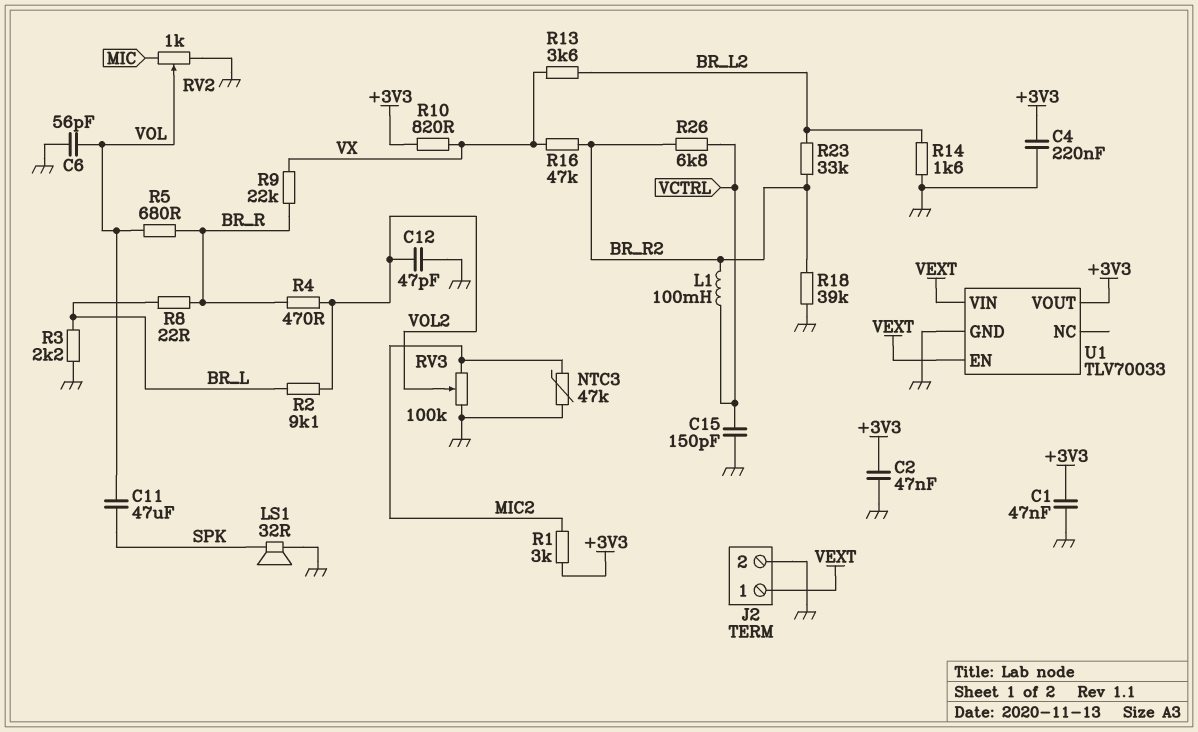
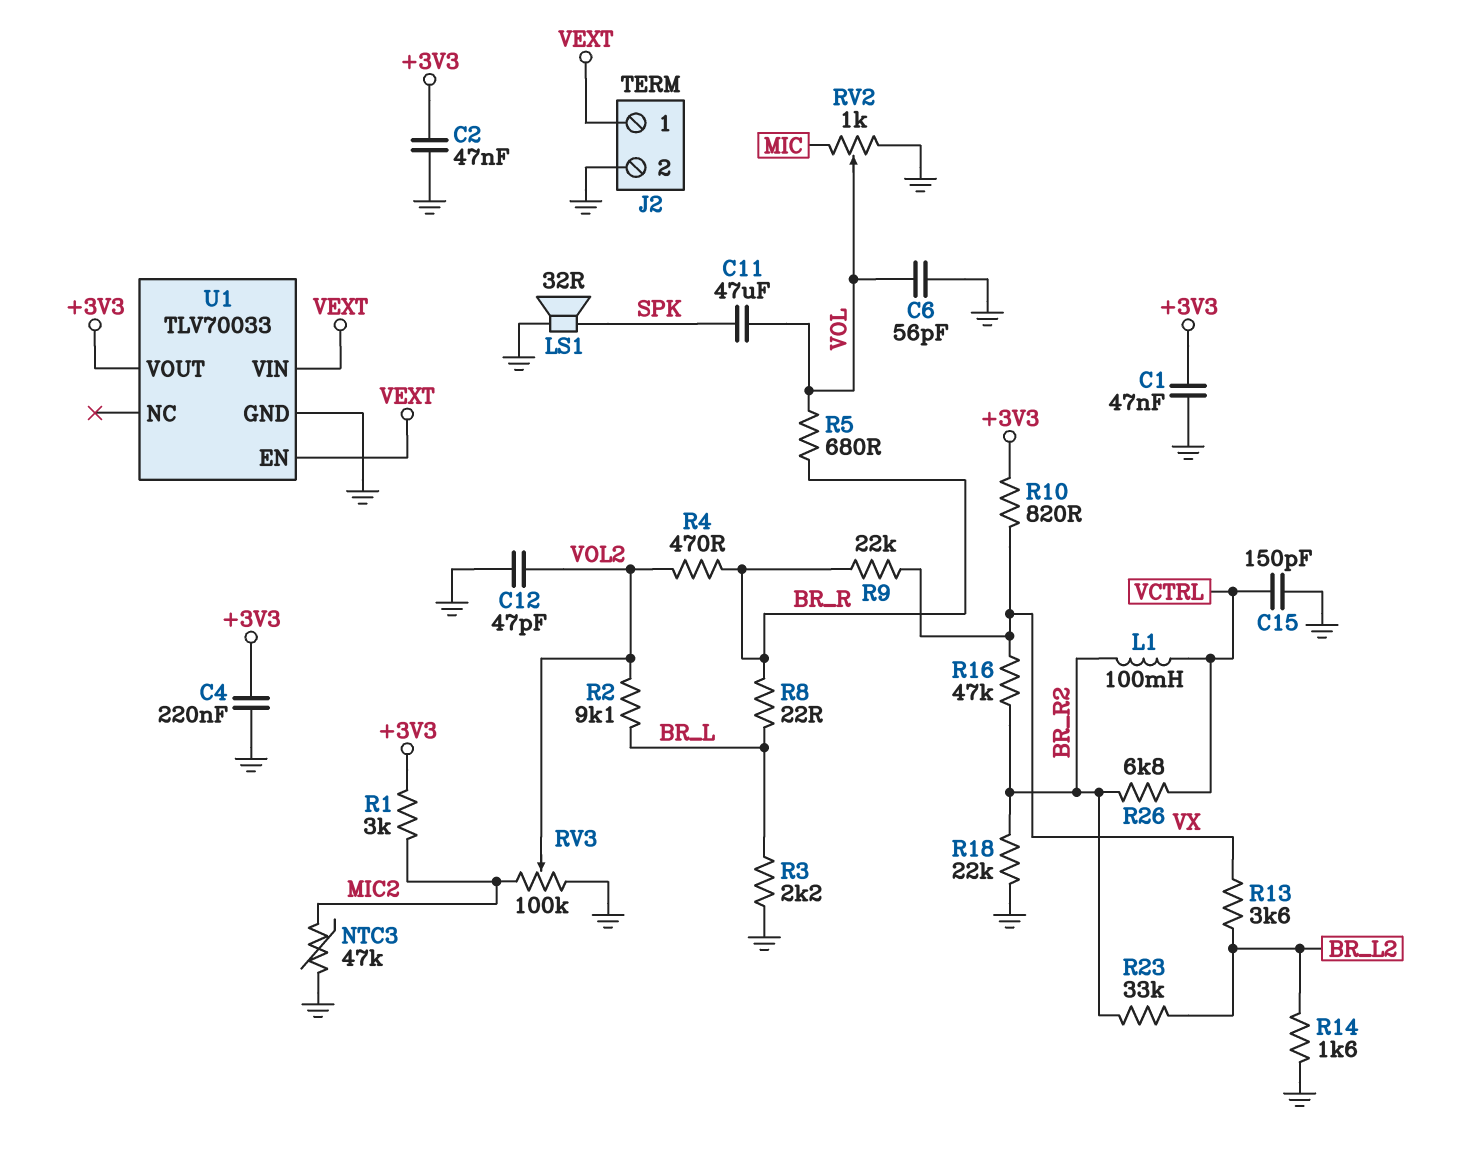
R18: 39k (BR_R2, GND) -> 22k (BR_R2, GND)

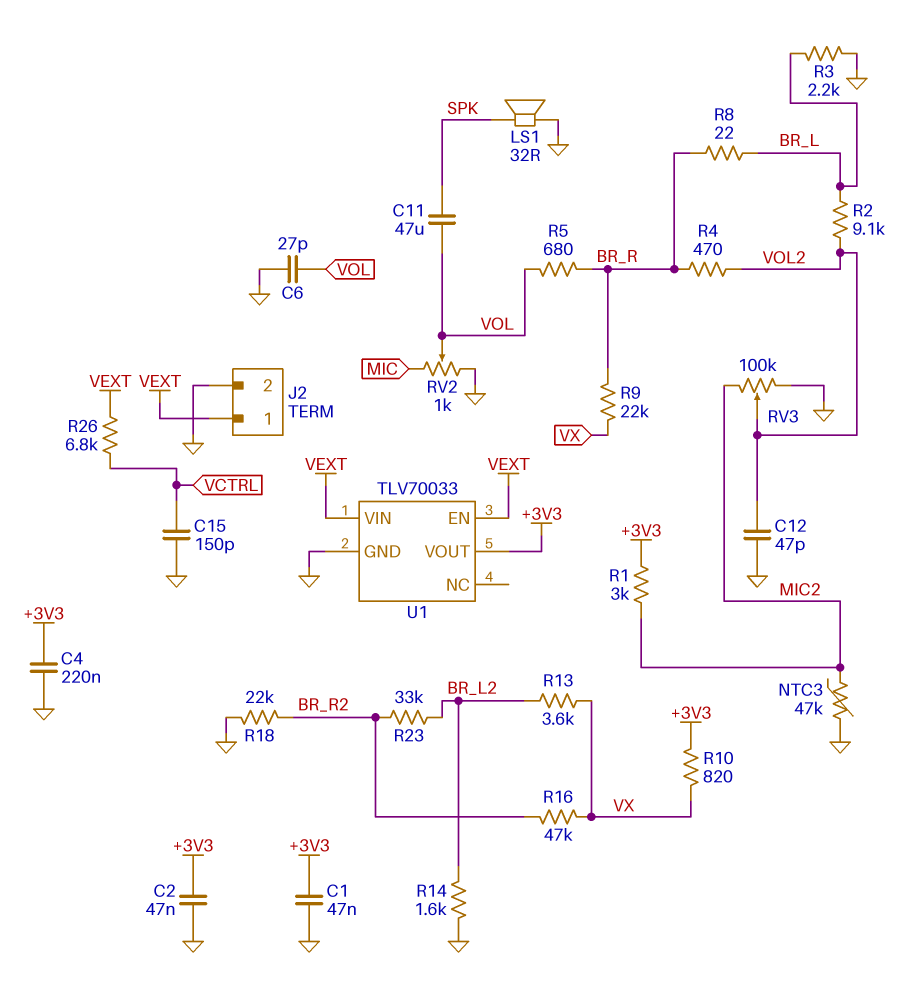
C6: 56pF (GND, VOL) -> 27pF (GND, VOL)
L1: 100mH (BR_R2, VCTRL) -> none
R26: 6.8k (BR_R2, VCTRL) -> 6.8k (VCTRL, VEXT)

